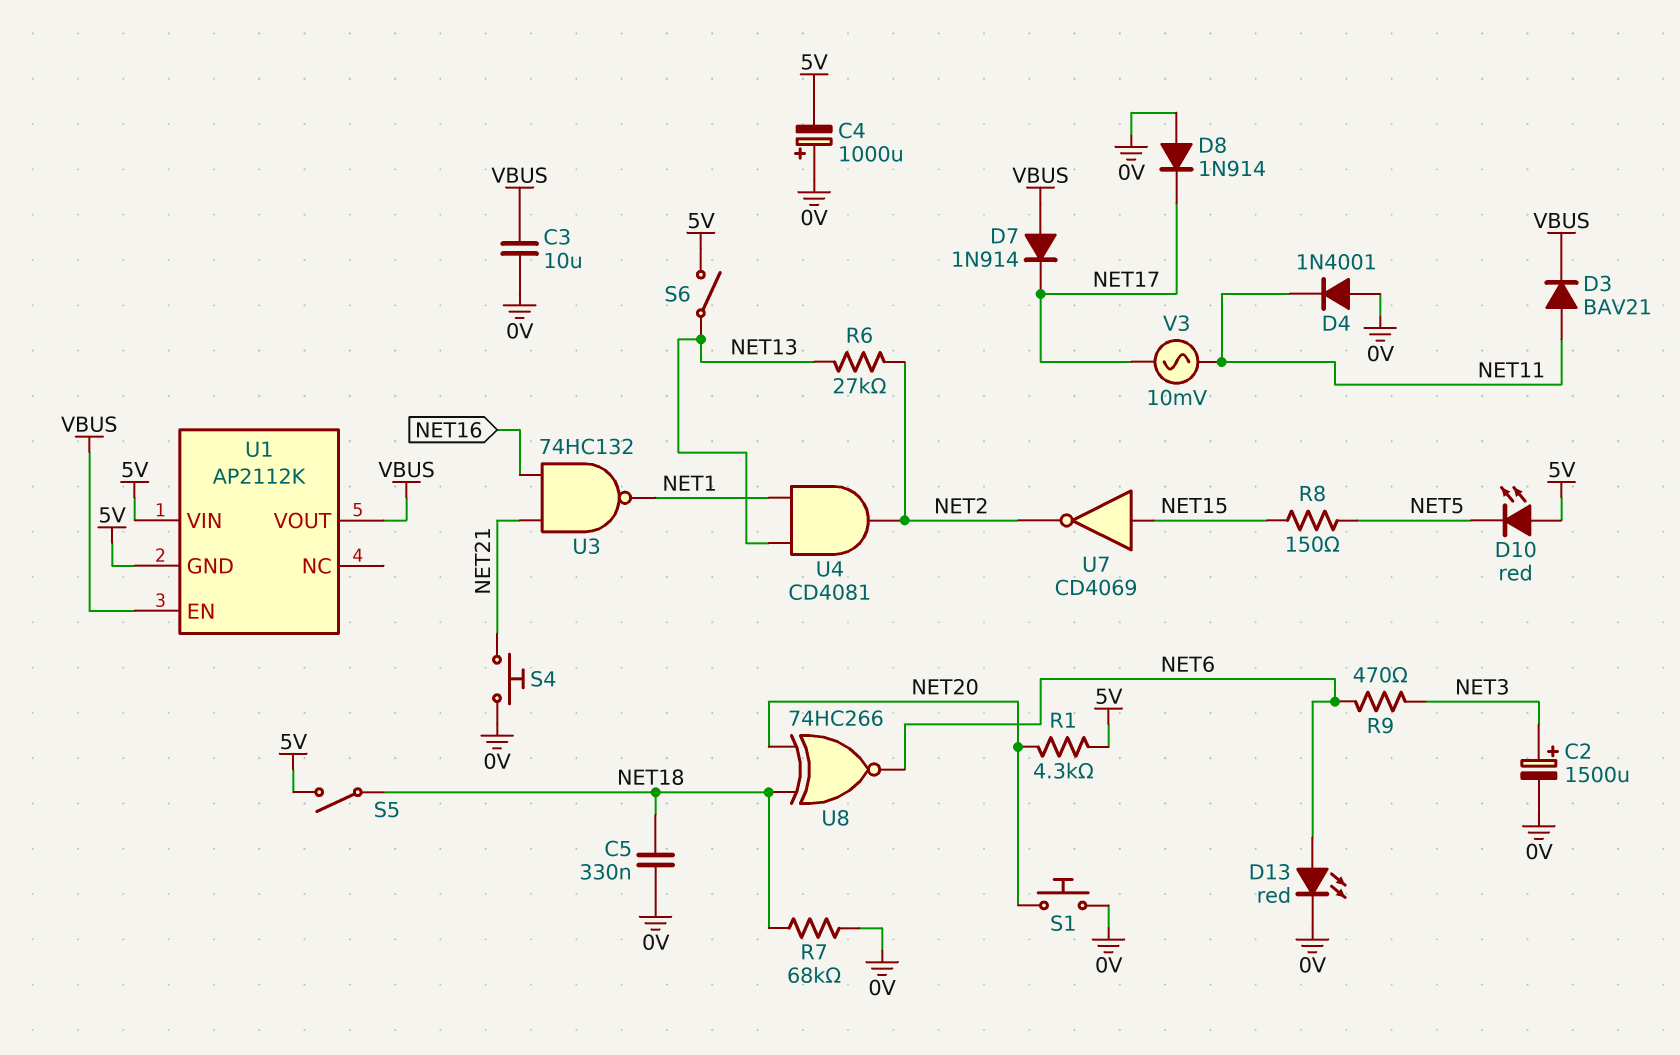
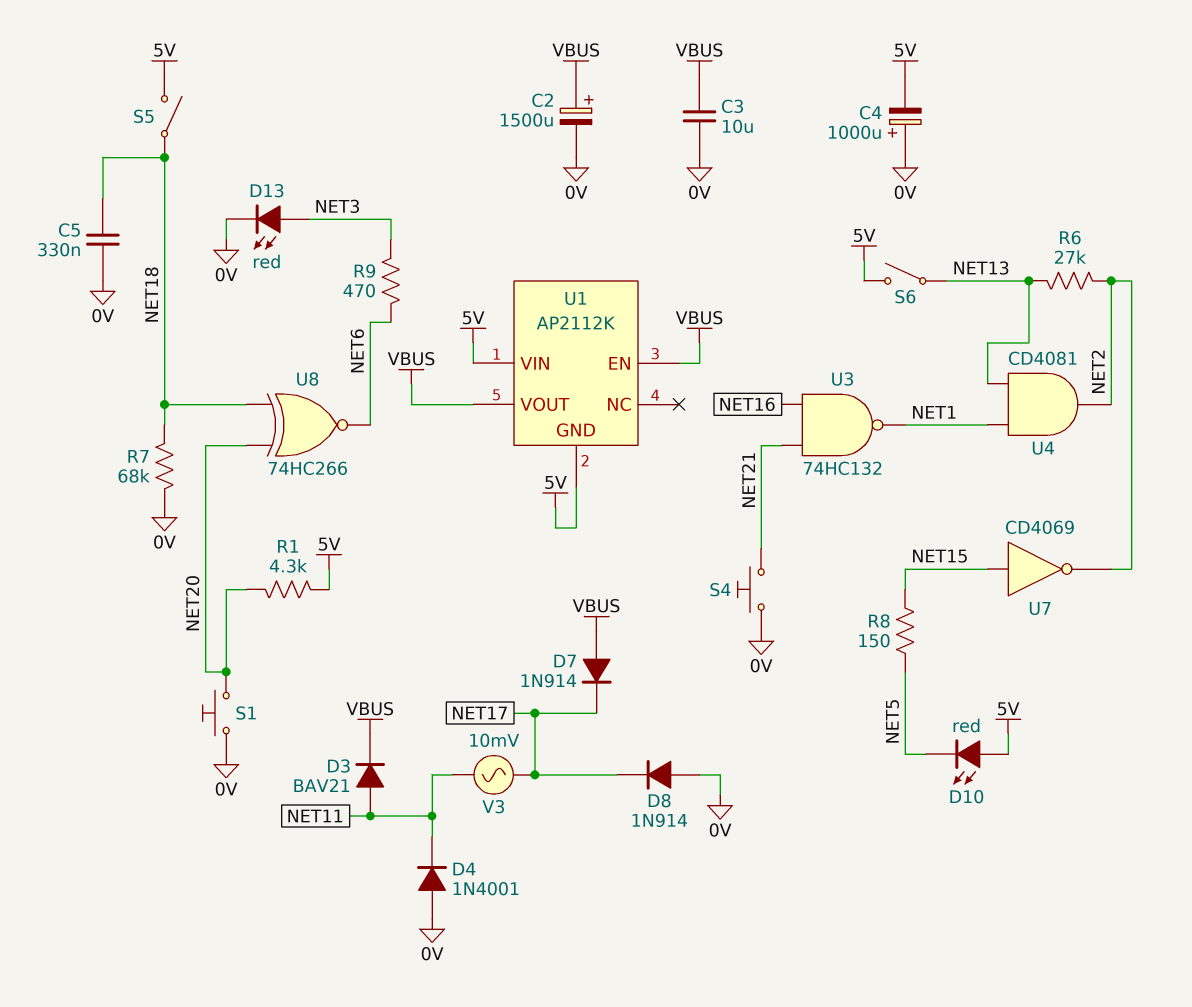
C2: 1500uF (plus NET3, minus 0V) -> 1500uF (plus VBUS, minus 0V)
D13: LED red (A NET6, K 0V) -> LED red (A NET3, K 0V)

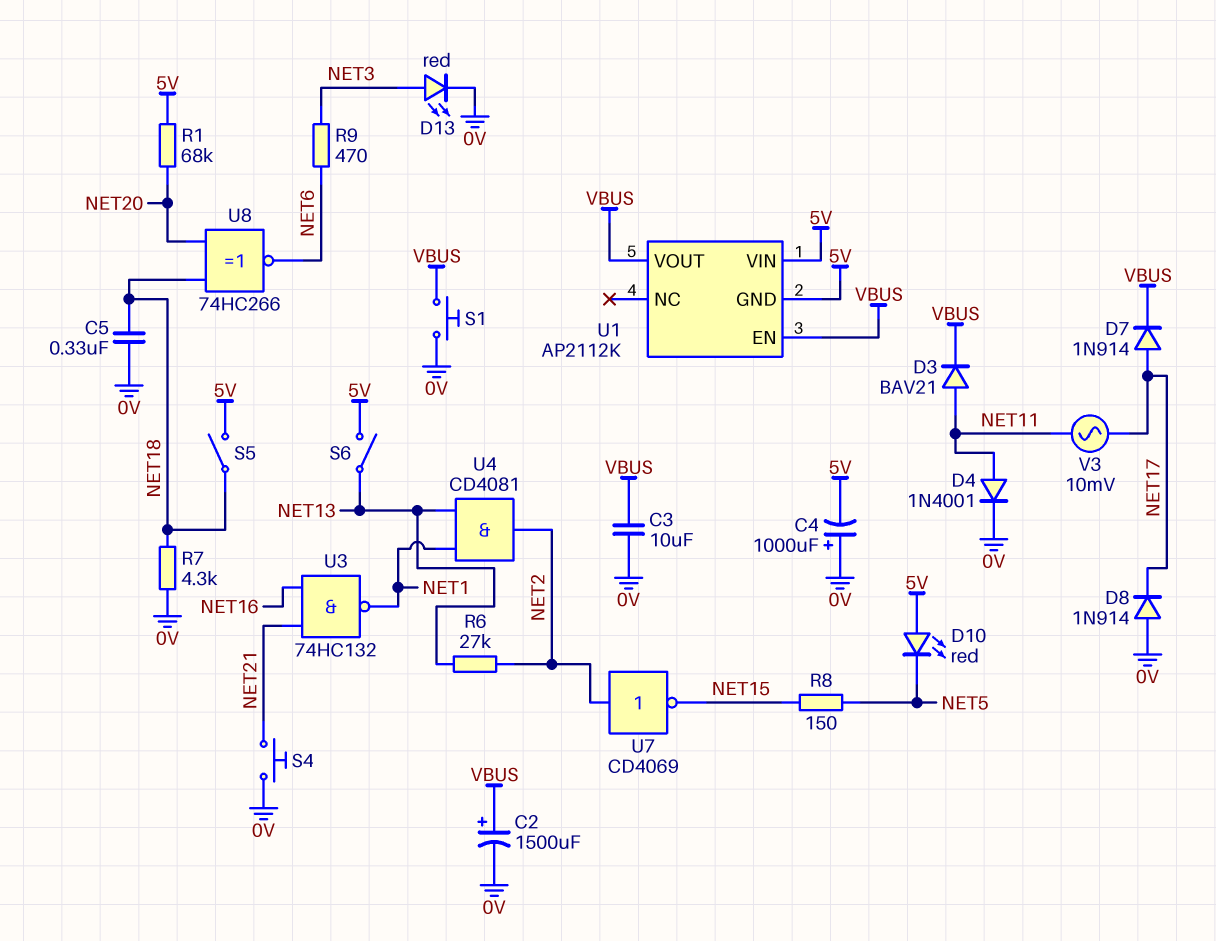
D4: diode 1N4001 (A 0V, K NET11) -> diode 1N4001 (A NET11, K 0V)
D7: diode 1N914 (A VBUS, K NET17) -> diode 1N914 (A NET17, K VBUS)
R1: 4.3k (5V, NET20) -> 68k (5V, NET20)
R7: 68k (0V, NET18) -> 4.3k (0V, NET18)
S1: button (0V, NET20) -> button (0V, VBUS)
U7: NOT CD4069 (in NET15, out NET2) -> NOT CD4069 (in NET2, out NET15)

